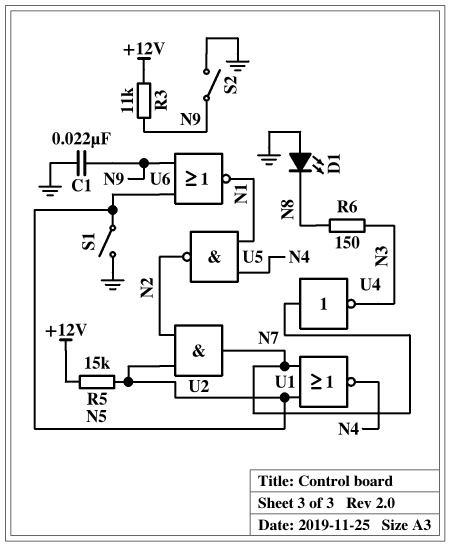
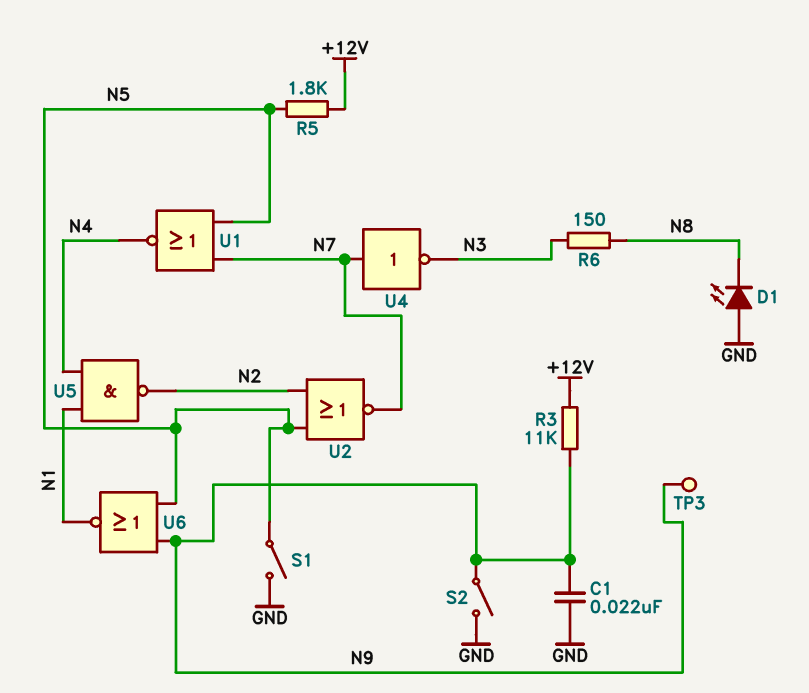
R5: 15k (+12V, N5) -> 1.8k (+12V, N5)
TP3: none -> test point (N9)
U2: AND (in N2, in N5, out N7) -> NOR (in N2, in N5, out N7)

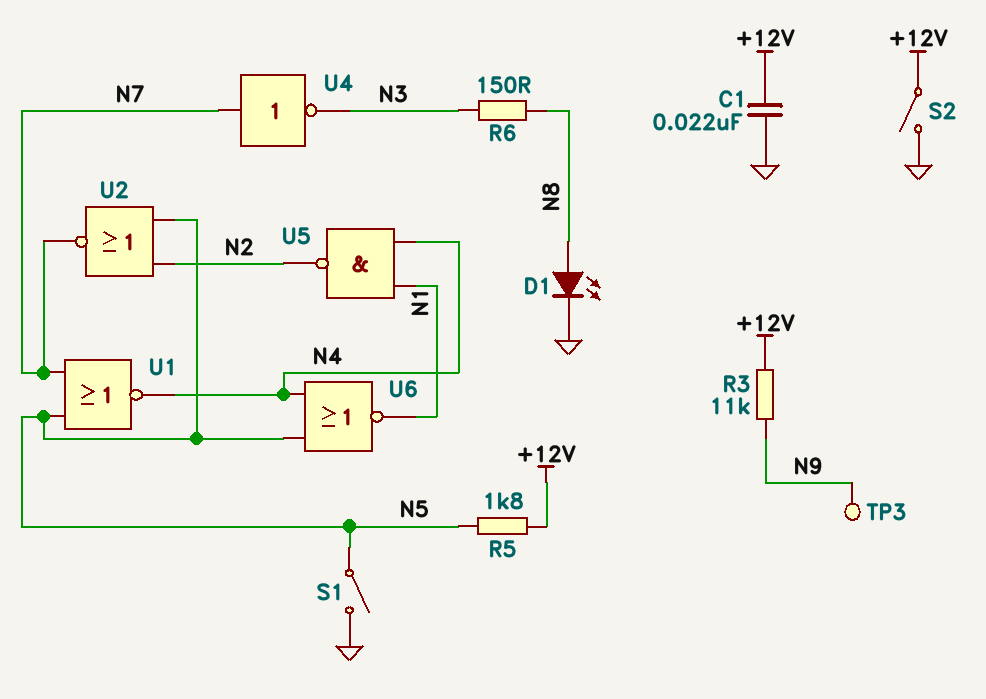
C1: 22nF (GND, N9) -> 22nF (+12V, GND)
D1: LED (A GND, K N8) -> LED (A N8, K GND)
S2: switch (GND, N9) -> switch (+12V, GND)
U6: NOR (in N5, in N9, out N1) -> NOR (in N4, in N5, out N1)

